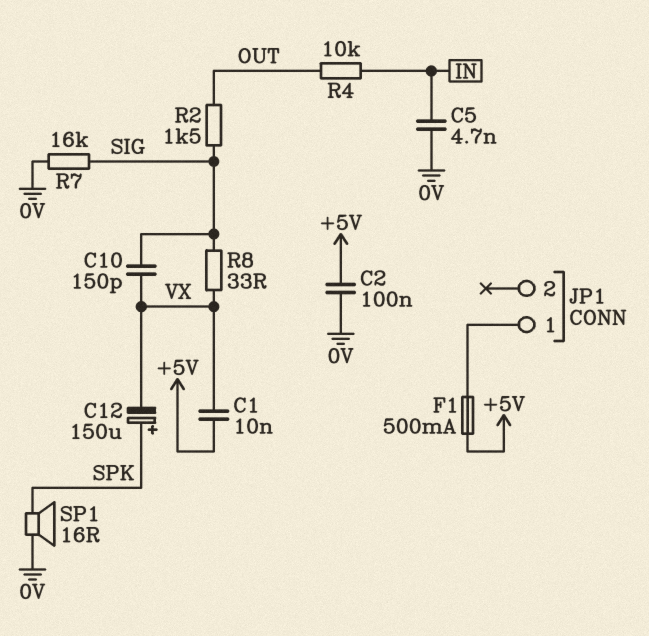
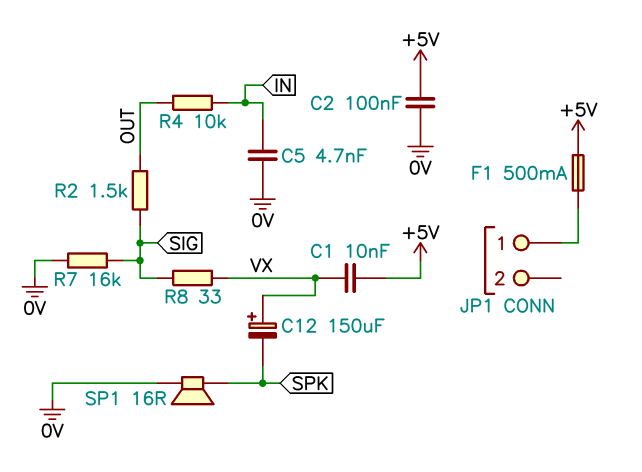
C10: 150pF (SIG, VX) -> none
C12: 150uF (plus SPK, minus VX) -> 150uF (plus VX, minus SPK)

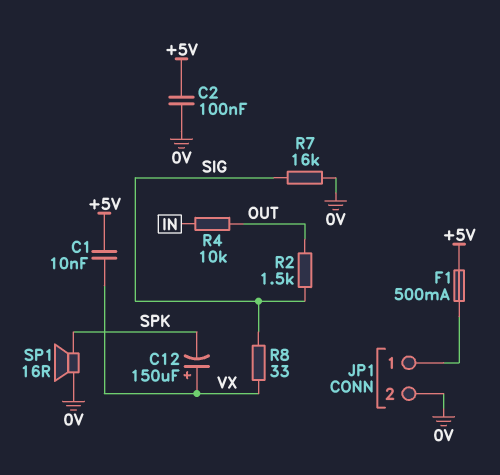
C5: 4.7nF (0V, IN) -> none
JP1 pin 2: none -> 0V

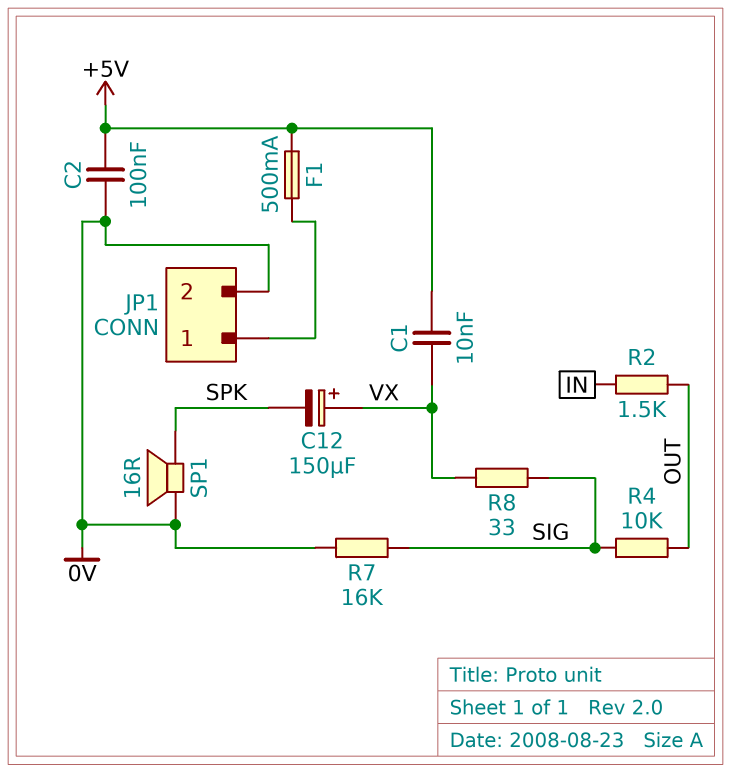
R2: 1.5k (OUT, SIG) -> 1.5k (IN, OUT)
R4: 10k (IN, OUT) -> 10k (OUT, SIG)

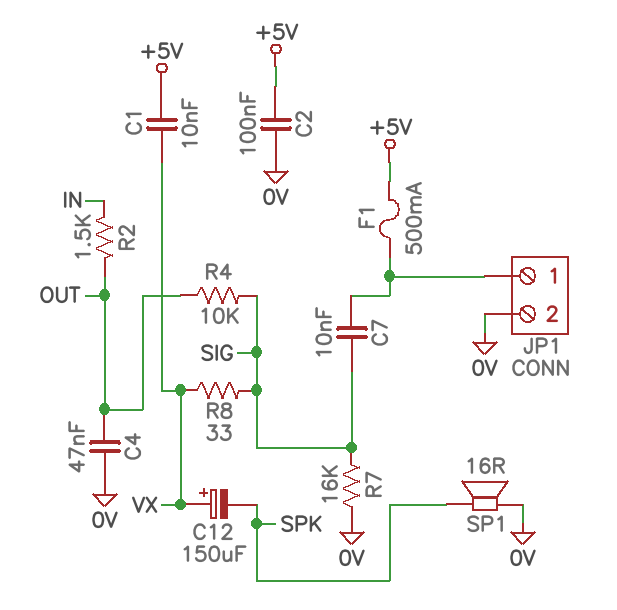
C4: none -> 47nF (0V, OUT)
C7: none -> 10nF (JP1/1, SIG)

